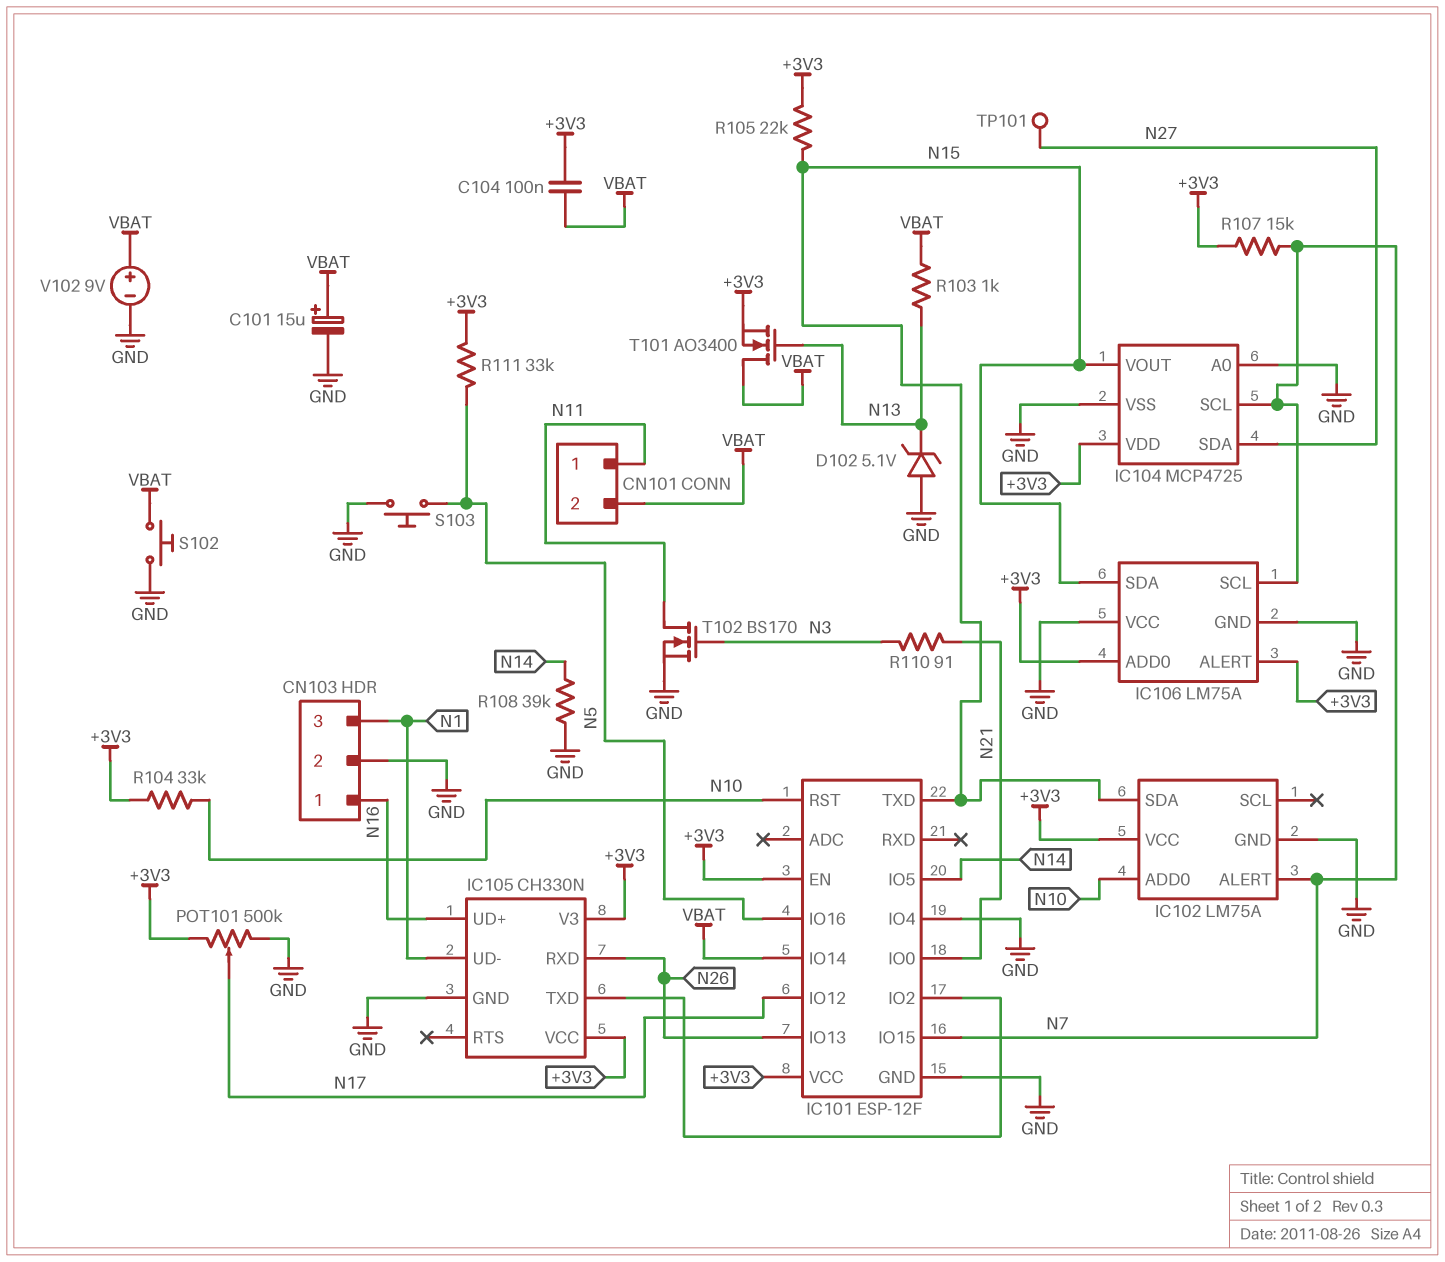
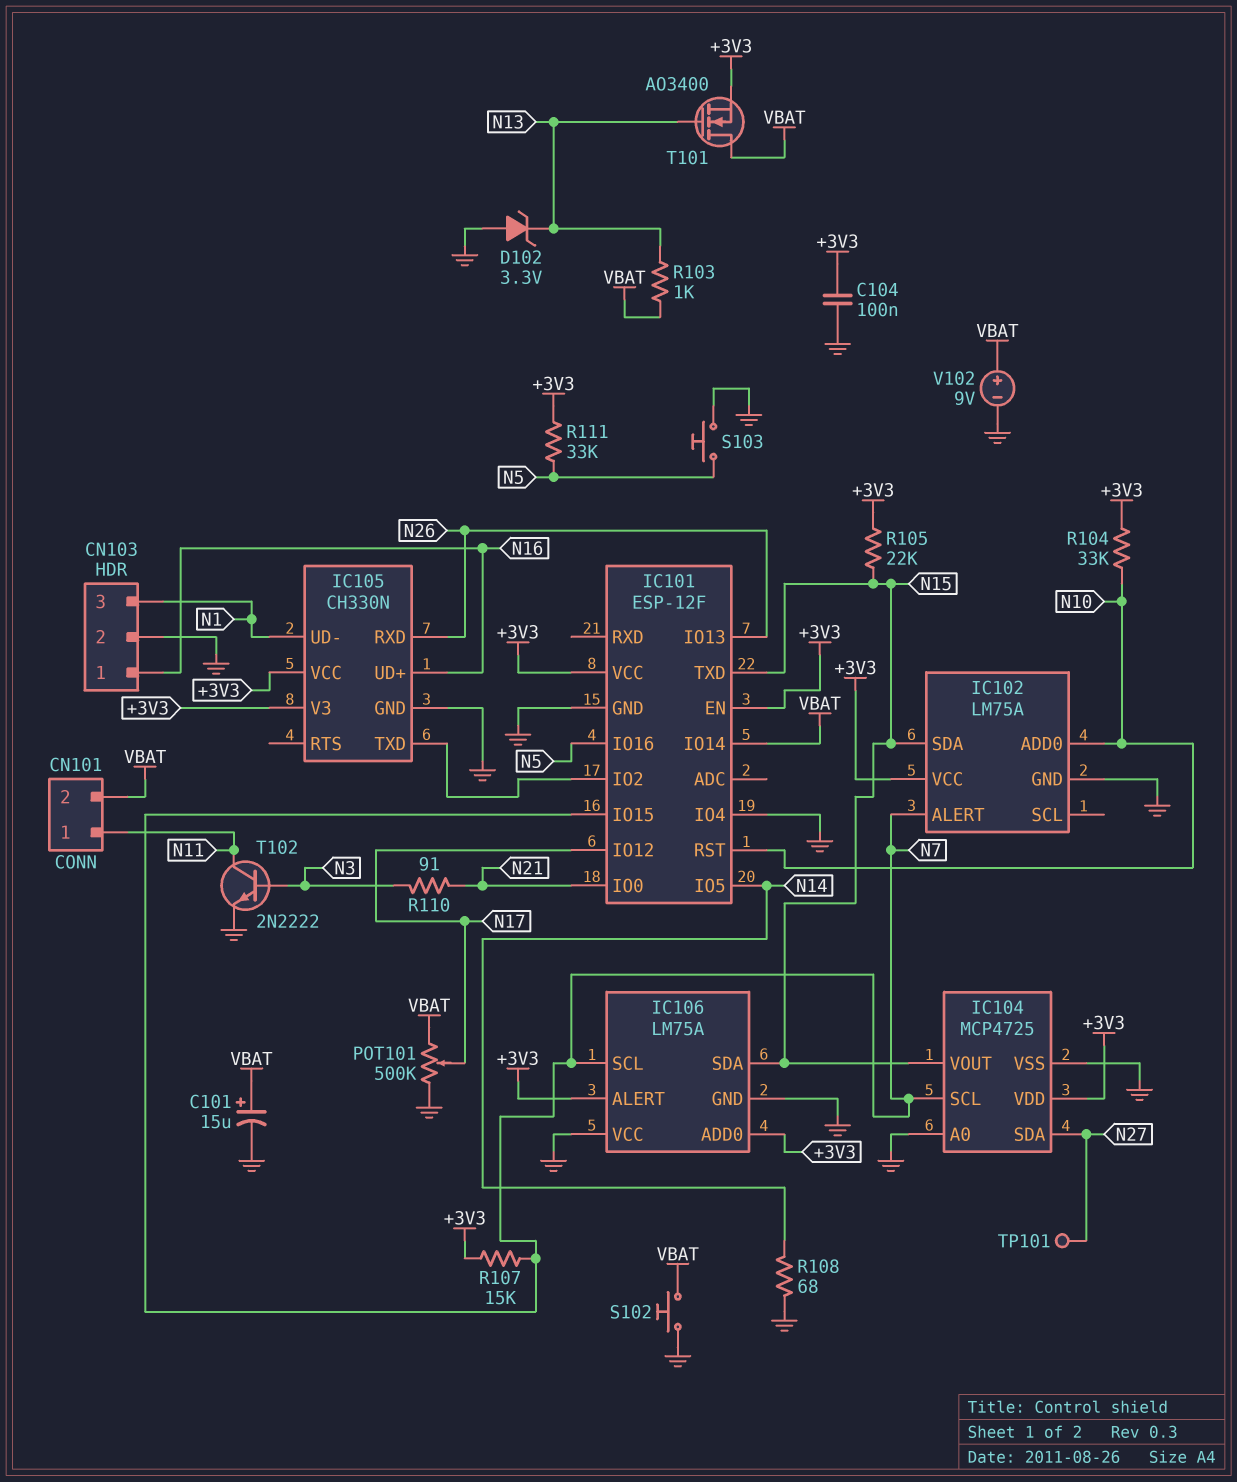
C104: 100nF (+3V3, VBAT) -> 100nF (+3V3, GND)
D102: zener 5.1V (A GND, K N13) -> zener 3.3V (A GND, K N13)
POT101: 500k (+3V3, GND, wiper N17) -> 500k (GND, VBAT, wiper N17)
R108: 39k (GND, N14) -> 68 (GND, N14)
T102: NMOS BS170 (G N3, D N11, S GND) -> NPN 2N2222 (B N3, C N11, E GND)

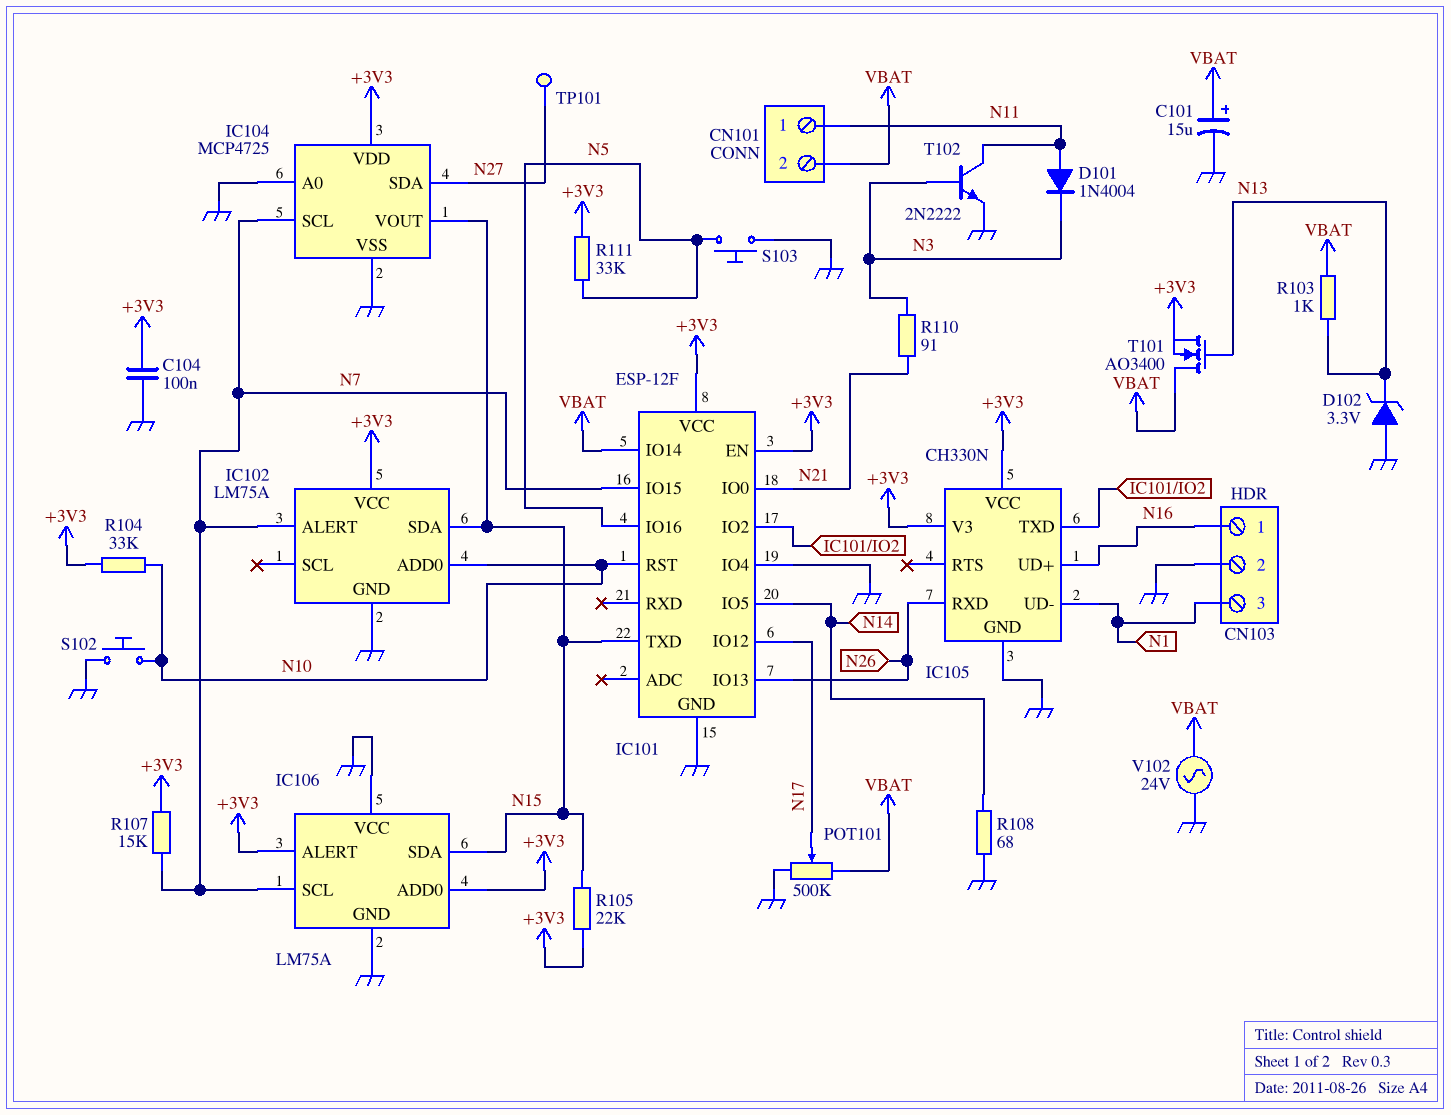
D101: none -> diode 1N4004 (A N11, K N3)
S102: button (GND, VBAT) -> button (GND, N10)
V102: 9V (plus VBAT, minus GND) -> AC 24V (GND, VBAT)

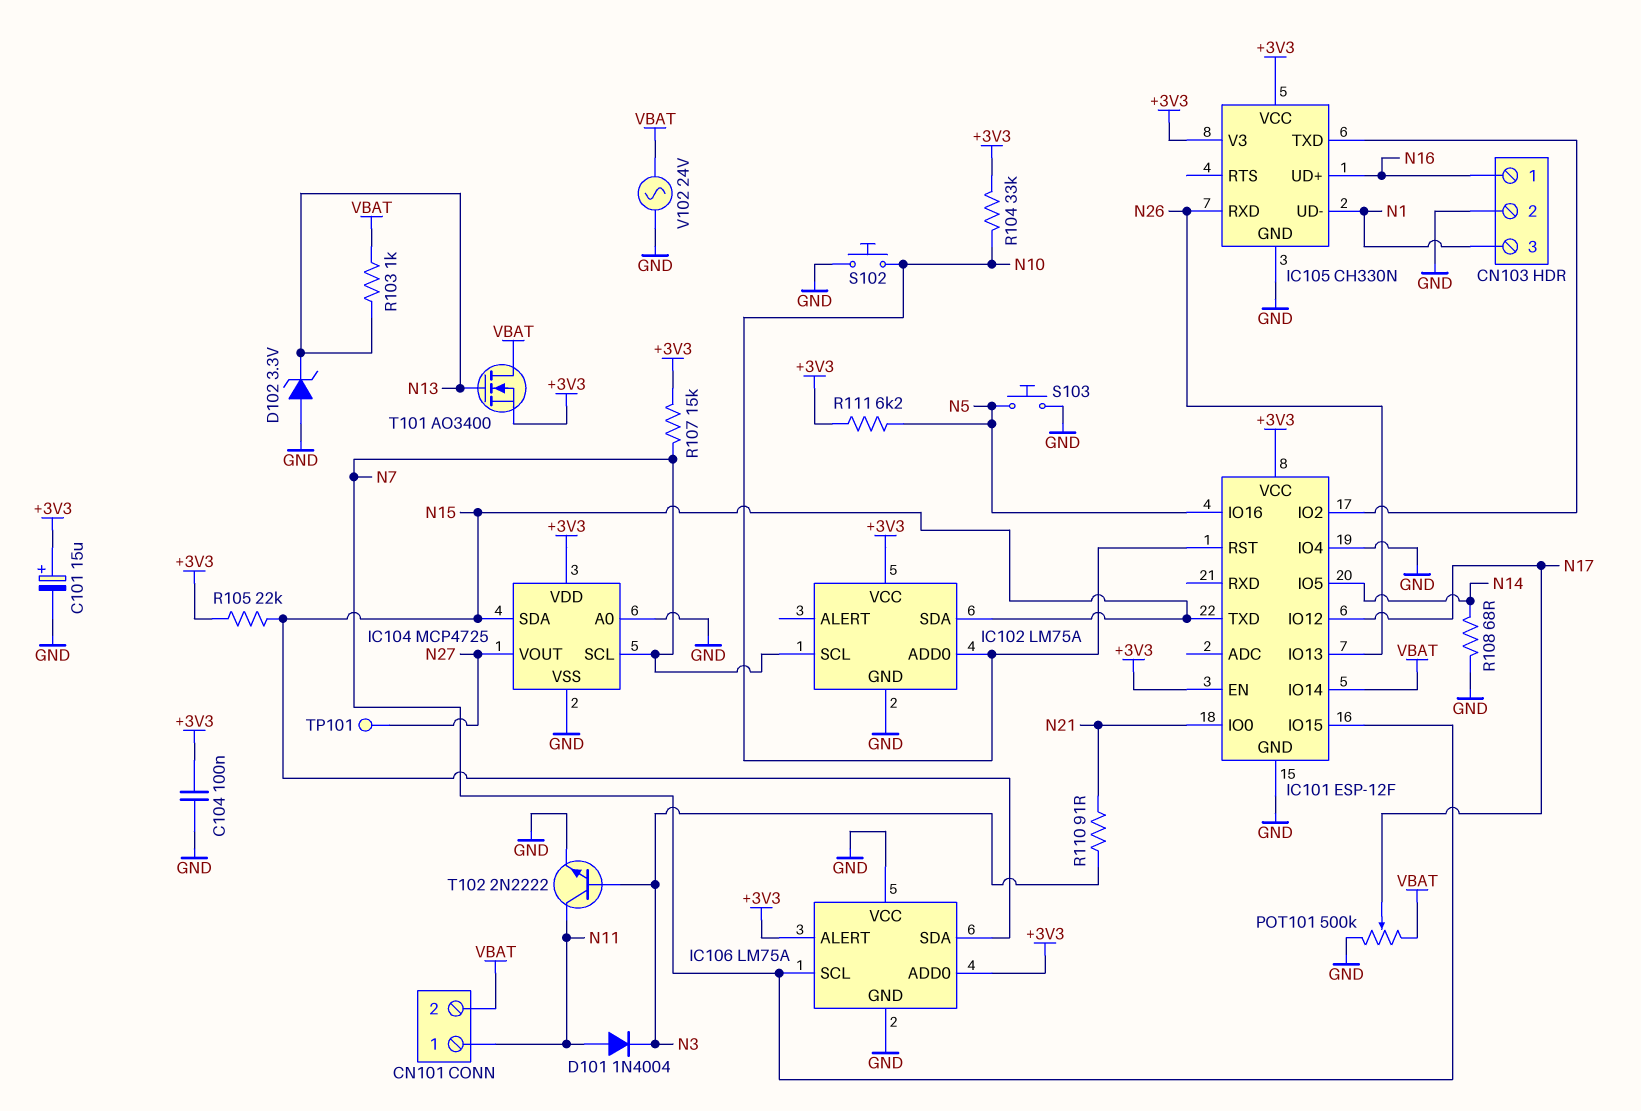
C101: 15uF (plus VBAT, minus GND) -> 15uF (plus +3V3, minus GND)
IC102 pin ALERT: N7 -> none
IC102 pin SCL: none -> N7
IC104 pin SDA: N27 -> N15
IC104 pin VOUT: N15 -> N27
R111: 33k (+3V3, N5) -> 6.2k (+3V3, N5)

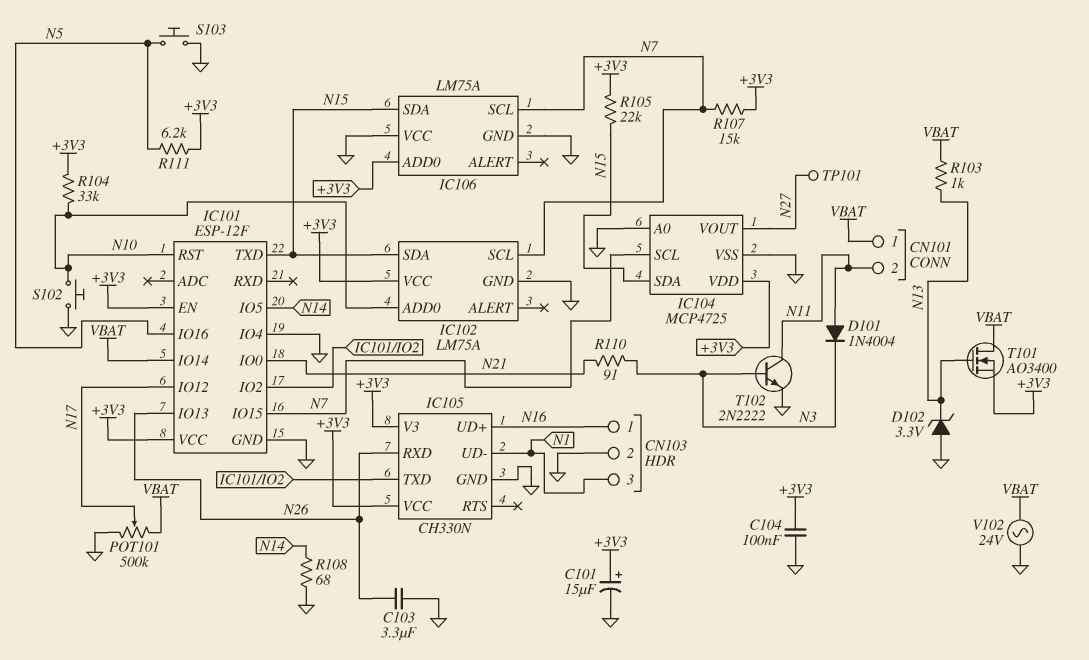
C103: none -> 3.3uF (GND, N26)
CN101 pin 1: N11 -> VBAT
CN101 pin 2: VBAT -> N11
IC106 pin ALERT: +3V3 -> none

